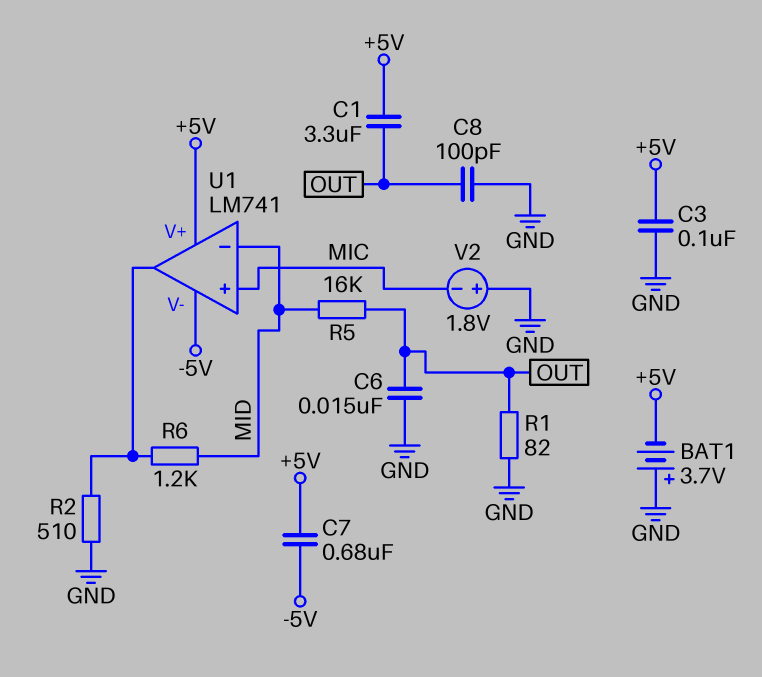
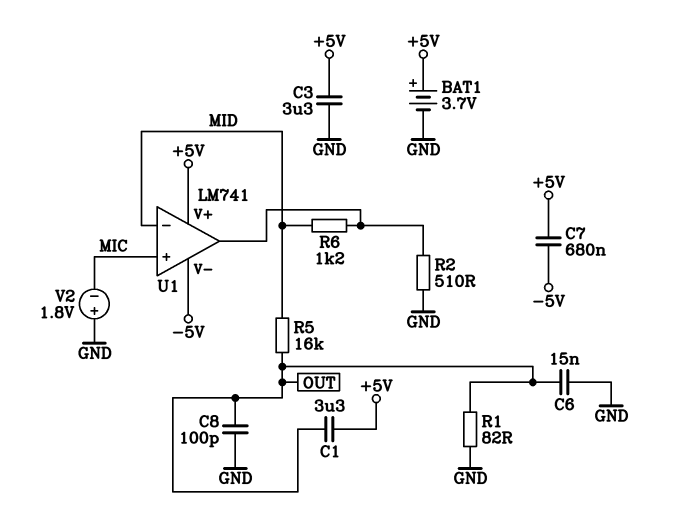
BAT1: 3.7V (plus GND, minus +5V) -> 3.7V (plus +5V, minus GND)
C3: 100nF (+5V, GND) -> 3.3uF (+5V, GND)

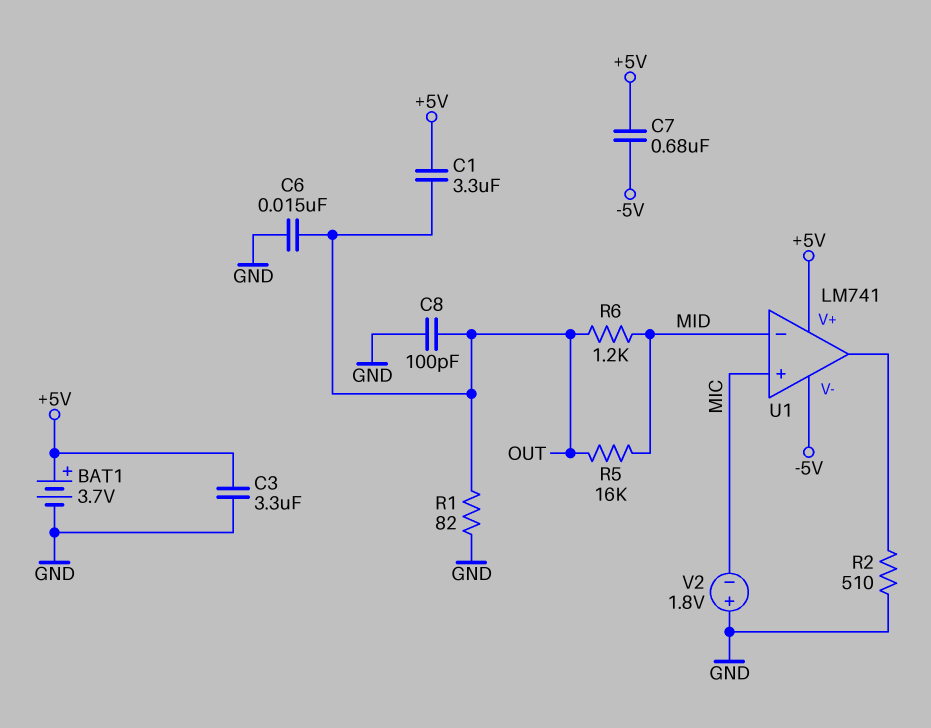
R6: 1.2k (MID, U1/out) -> 1.2k (MID, OUT)

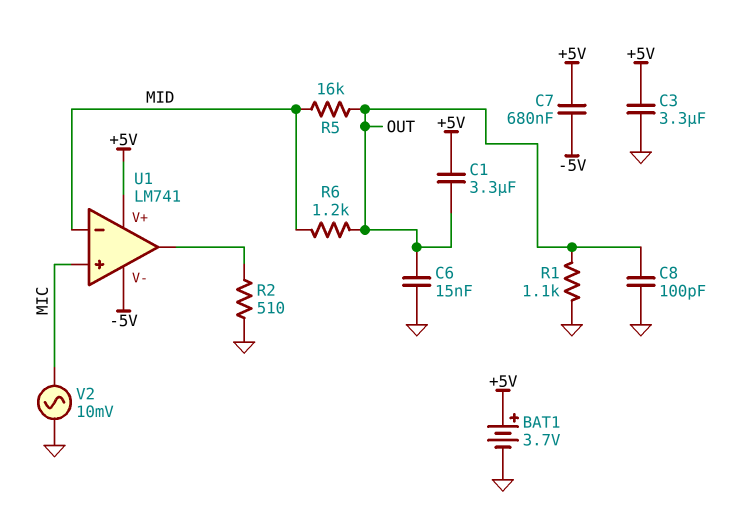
R1: 82 (GND, OUT) -> 1.1k (GND, OUT)
V2: 1.8V (plus GND, minus MIC) -> AC 10mV (GND, MIC)

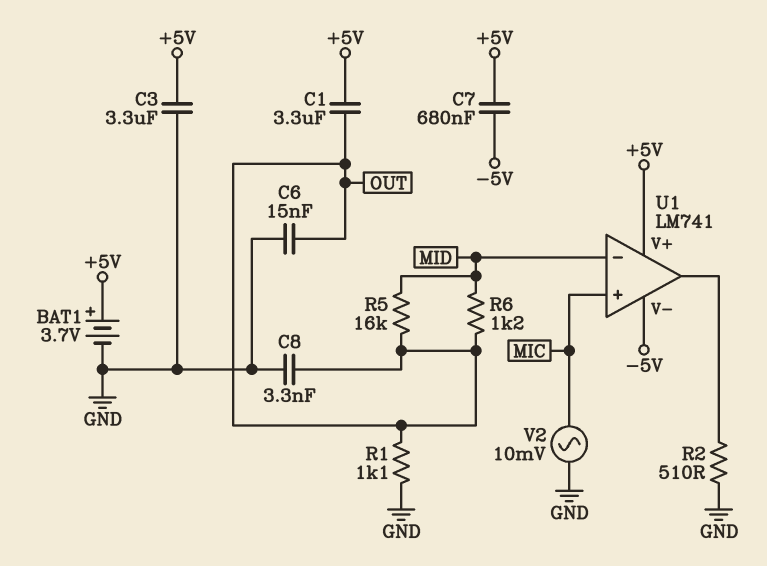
C8: 100pF (GND, OUT) -> 3.3nF (GND, OUT)

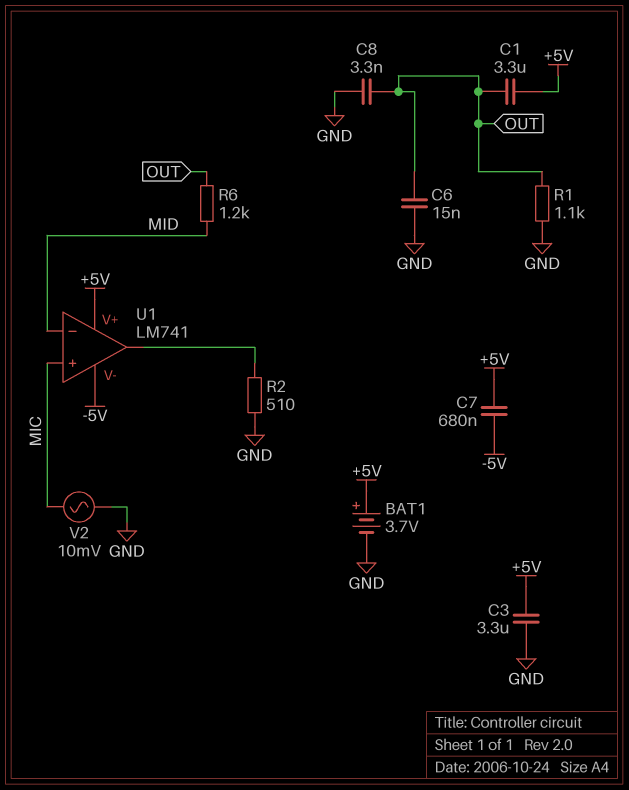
R5: 16k (MID, OUT) -> none

